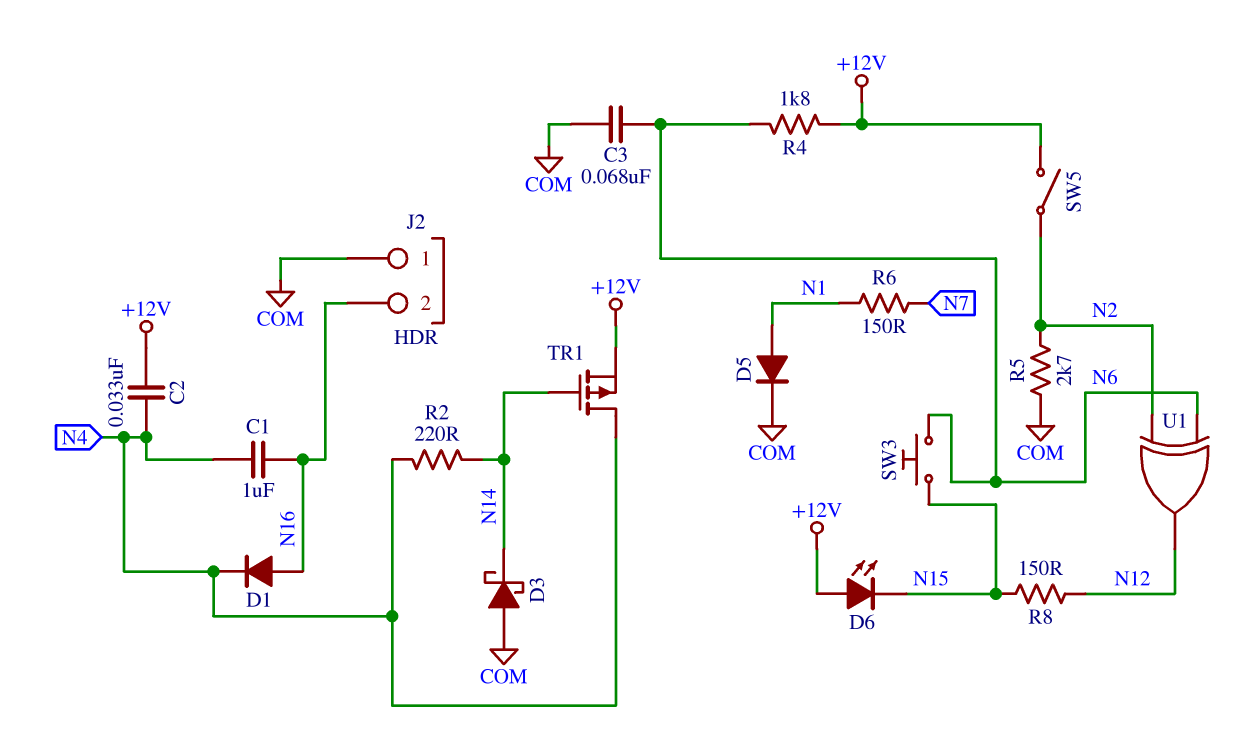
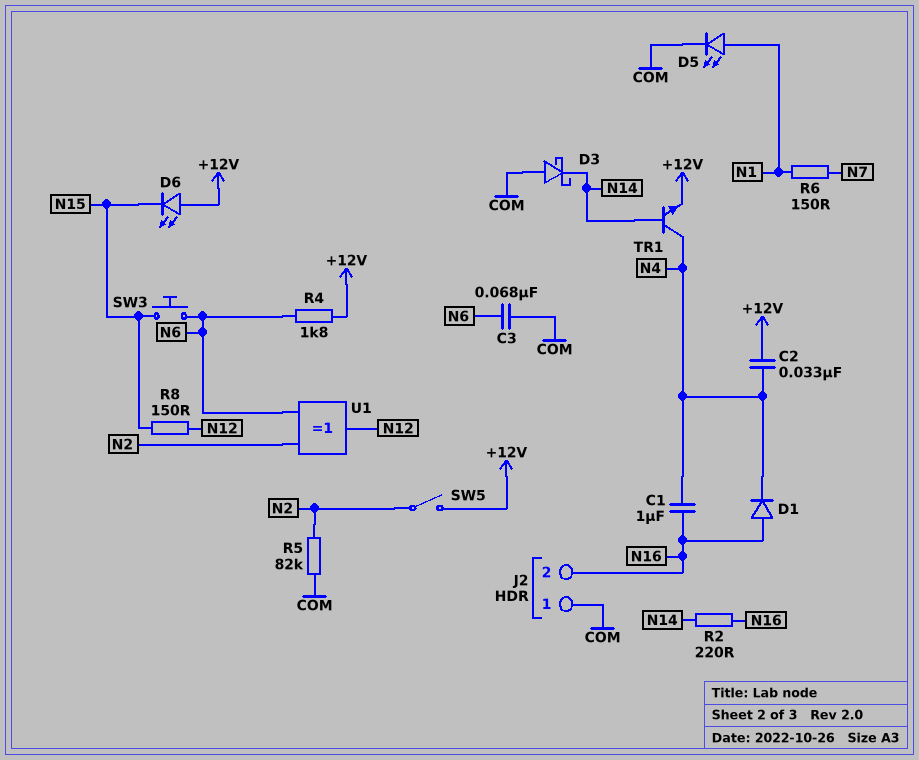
D5: diode (A N1, K COM) -> LED (A N1, K COM)
R2: 220 (N4, N14) -> 220 (N14, N16)
R5: 2.7k (COM, N2) -> 82k (COM, N2)
TR1: PMOS (G N14, D N4, S +12V) -> NPN (B N14, C N4, E +12V)

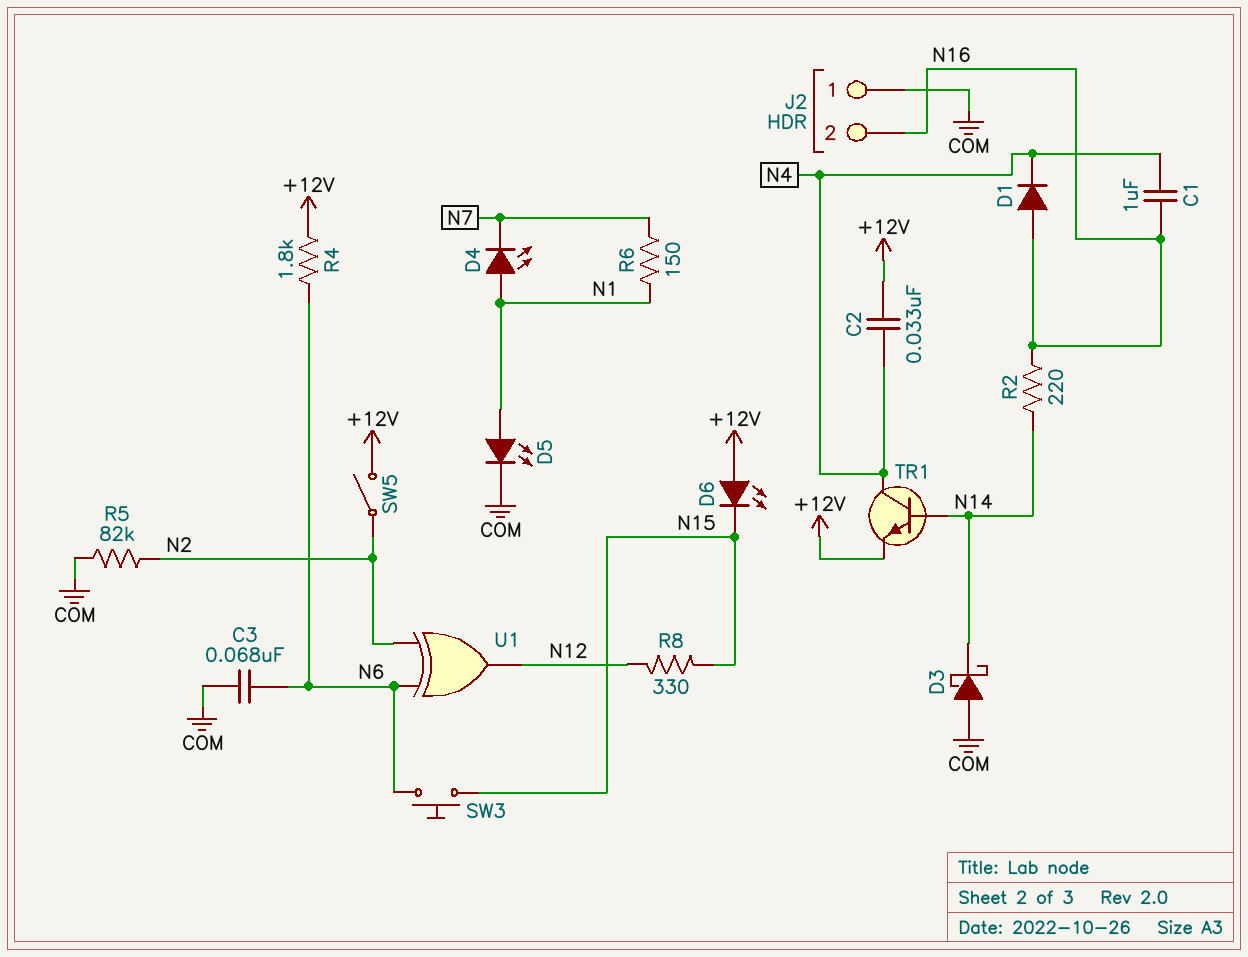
D4: none -> LED (A N1, K N7)
R8: 150 (N12, N15) -> 330 (N12, N15)

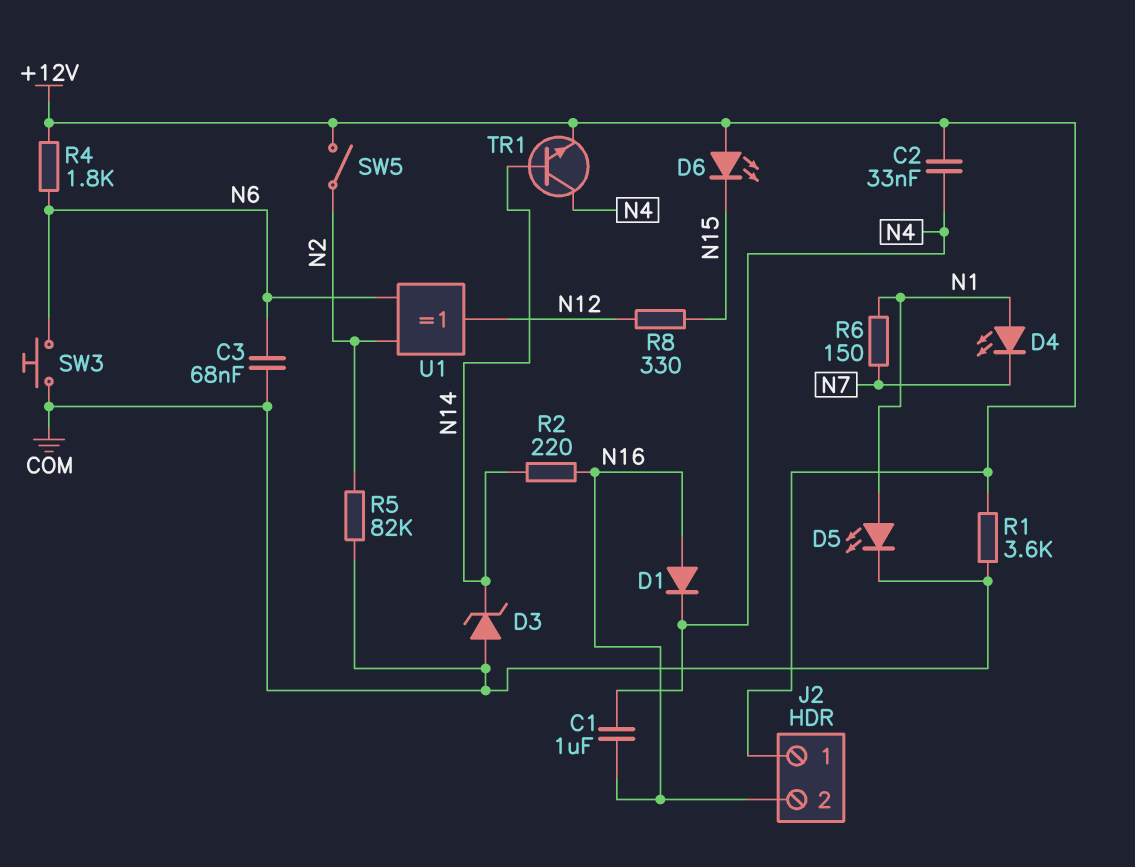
D3: schottky (A COM, K N14) -> zener (A COM, K N14)
J2 pin 1: COM -> +12V
R1: none -> 3.6k (+12V, COM)
SW3: button (N6, N15) -> button (COM, N6)

